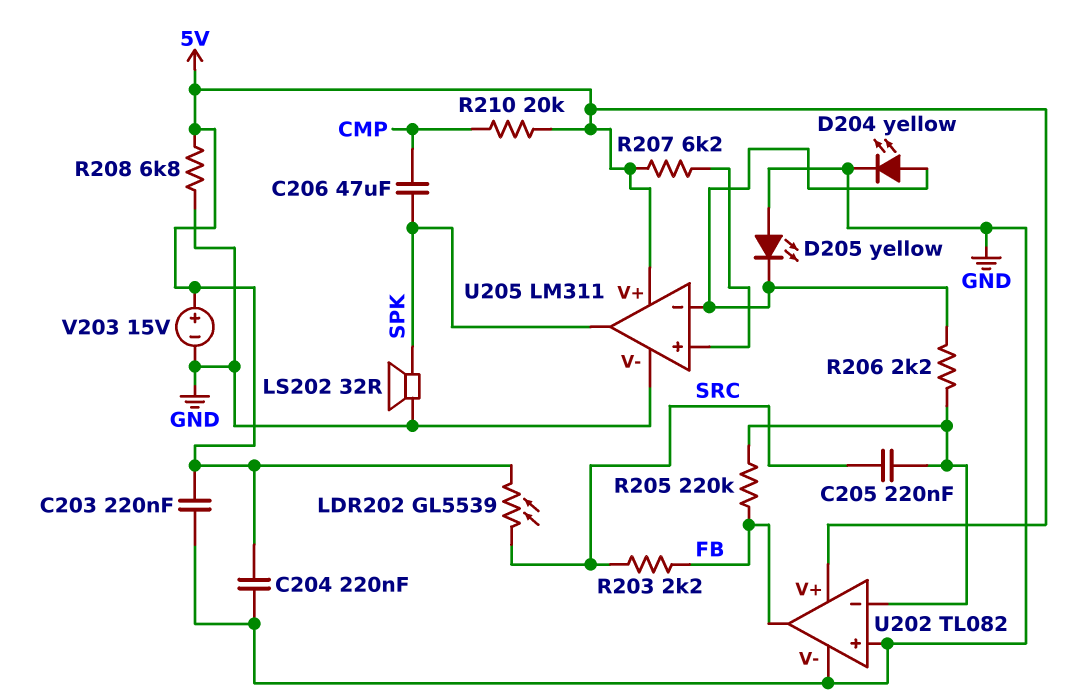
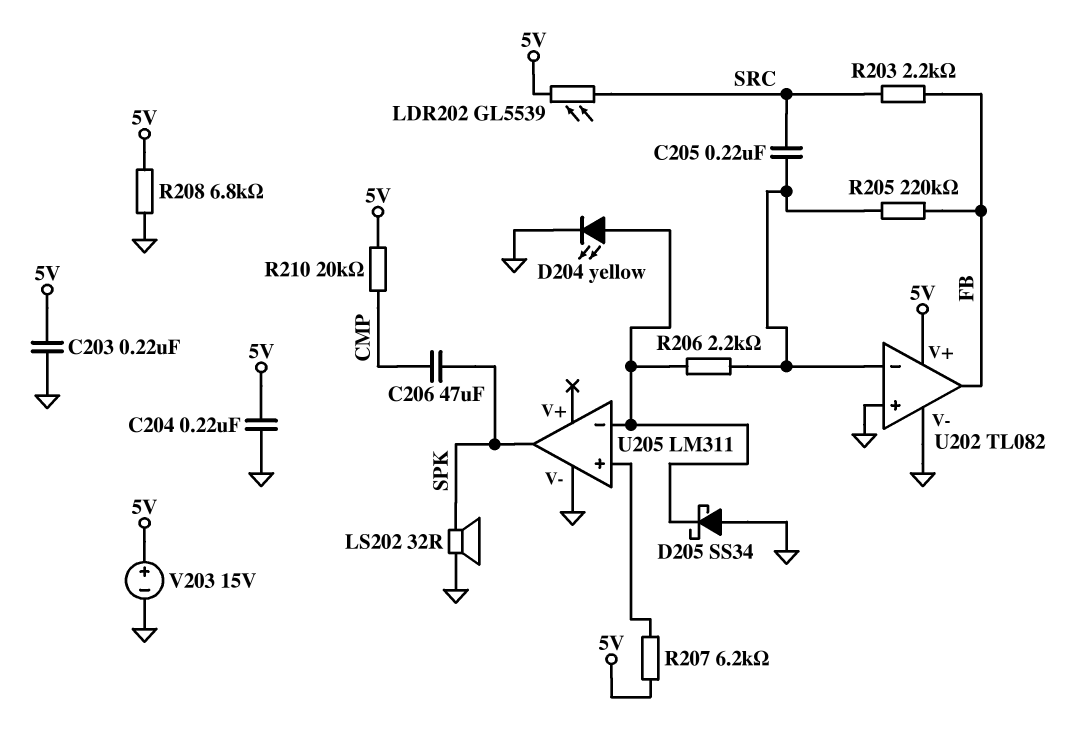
D205: LED yellow (A GND, K U205/in-) -> schottky SS34 (A GND, K U205/in-)
U205 pin V+: 5V -> none

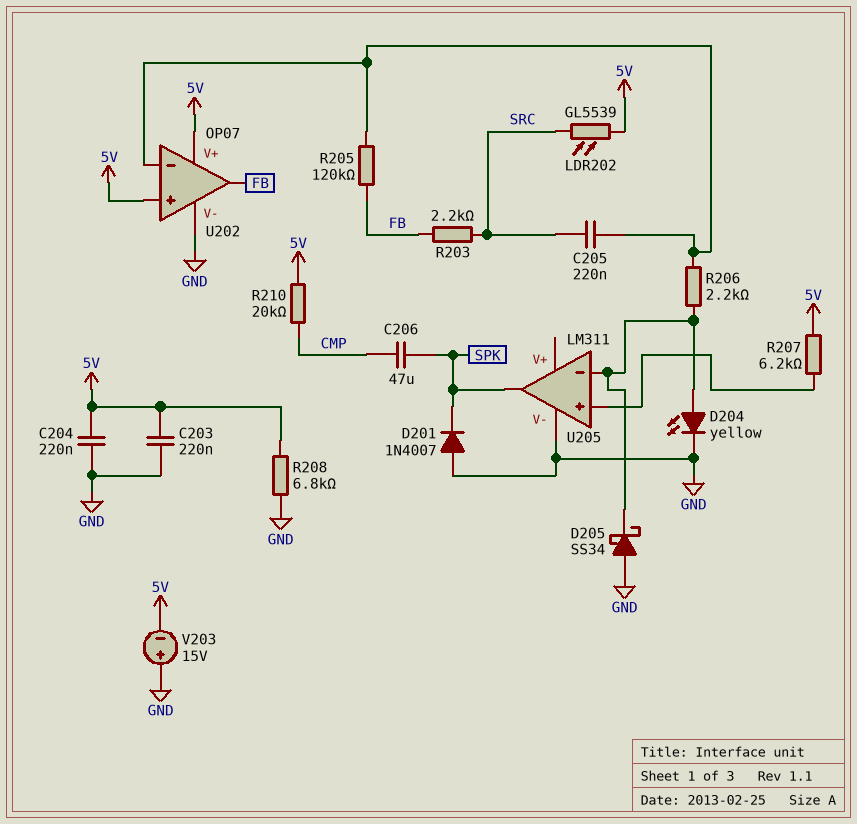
D201: none -> diode 1N4007 (A GND, K SPK)
LS202: speaker 32R (GND, SPK) -> none
R205: 220k (FB, U202/in-) -> 120k (FB, U202/in-)
U202: TL082 -> OP07
U202 pin in+: GND -> 5V
V203: 15V (plus 5V, minus GND) -> 15V (plus GND, minus 5V)

